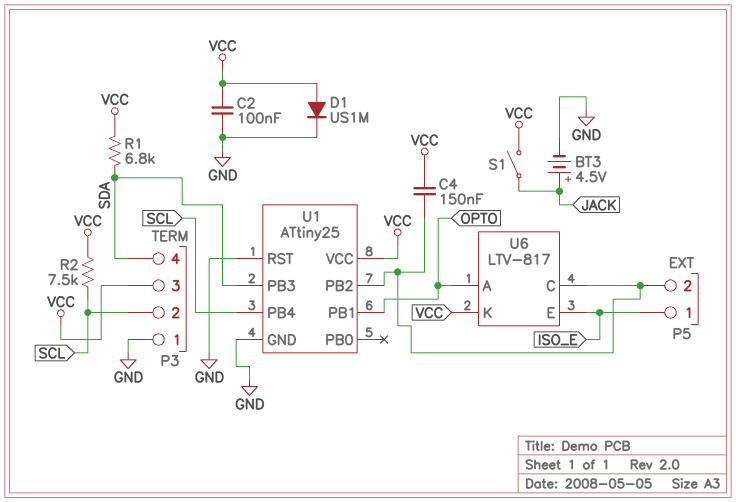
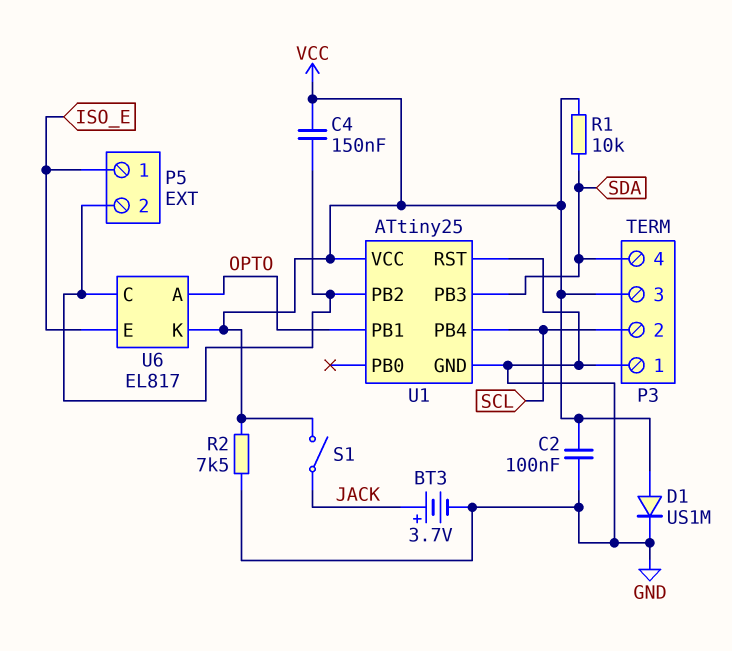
BT3: 4.5V (plus JACK, minus GND) -> 3.7V (plus JACK, minus GND)
R1: 6.8k (SDA, VCC) -> 10k (SDA, VCC)
R2: 7.5k (SCL, VCC) -> 7.5k (GND, VCC)
U6: LTV-817 -> EL817

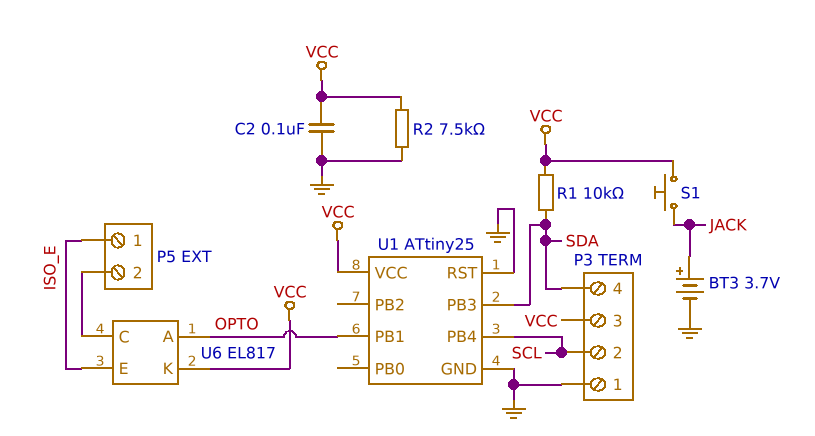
C4: 150nF (P5/2, VCC) -> none
D1: diode US1M (A VCC, K GND) -> none
S1: switch (JACK, VCC) -> button (JACK, VCC)
U1 pin PB2: P5/2 -> none

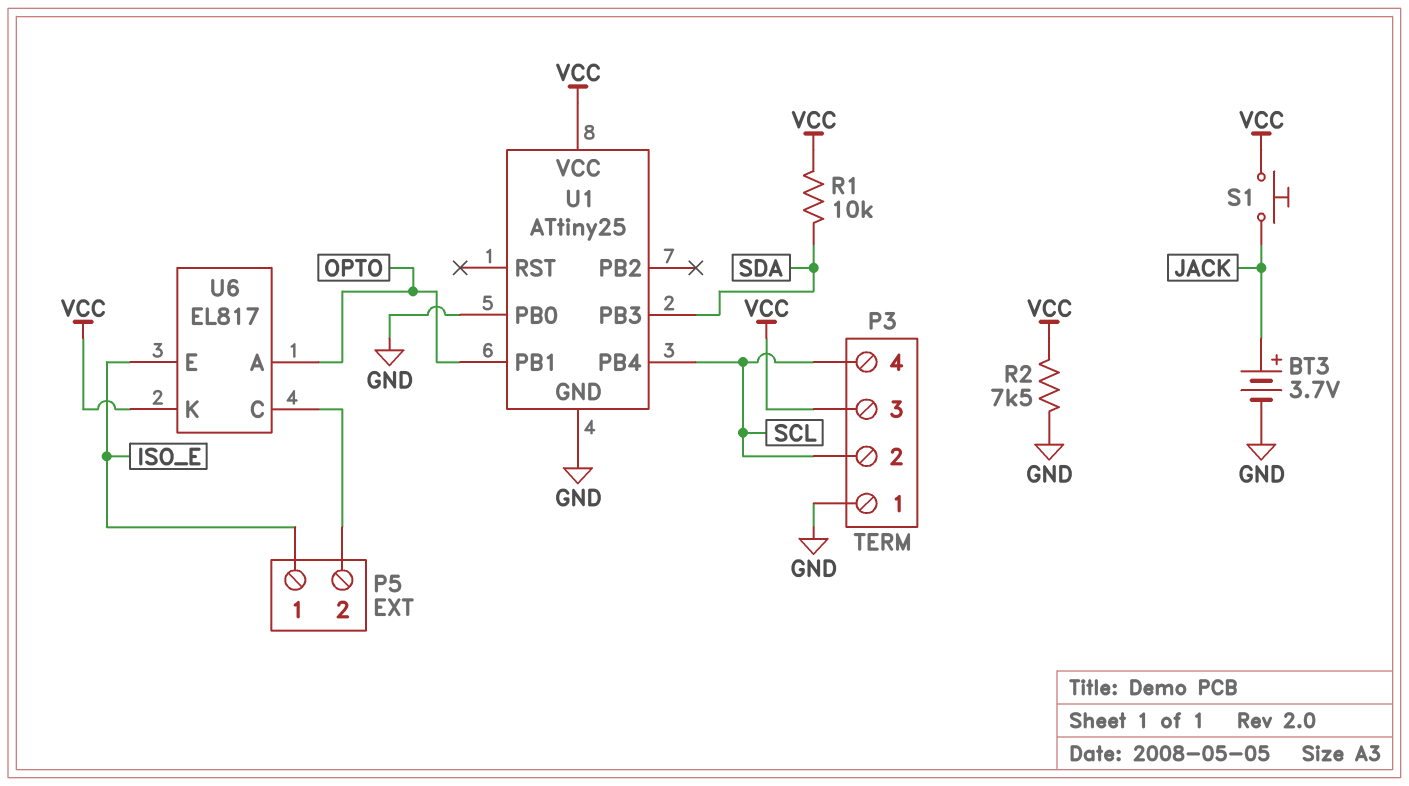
C2: 100nF (GND, VCC) -> none
P3 pin 4: SDA -> SCL
U1 pin PB0: none -> GND
U1 pin RST: GND -> none

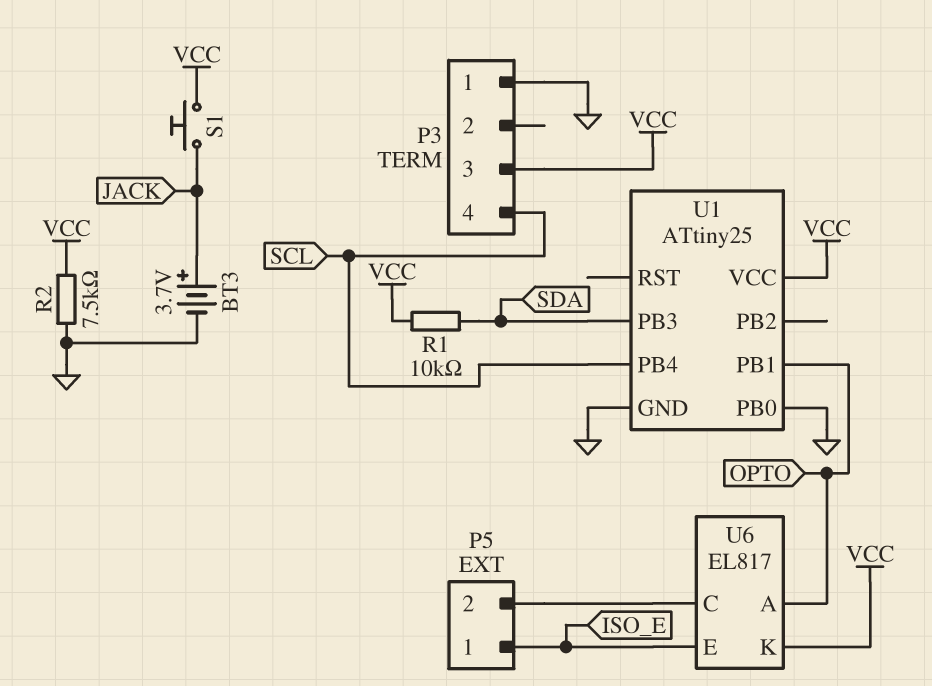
P3 pin 2: SCL -> none

